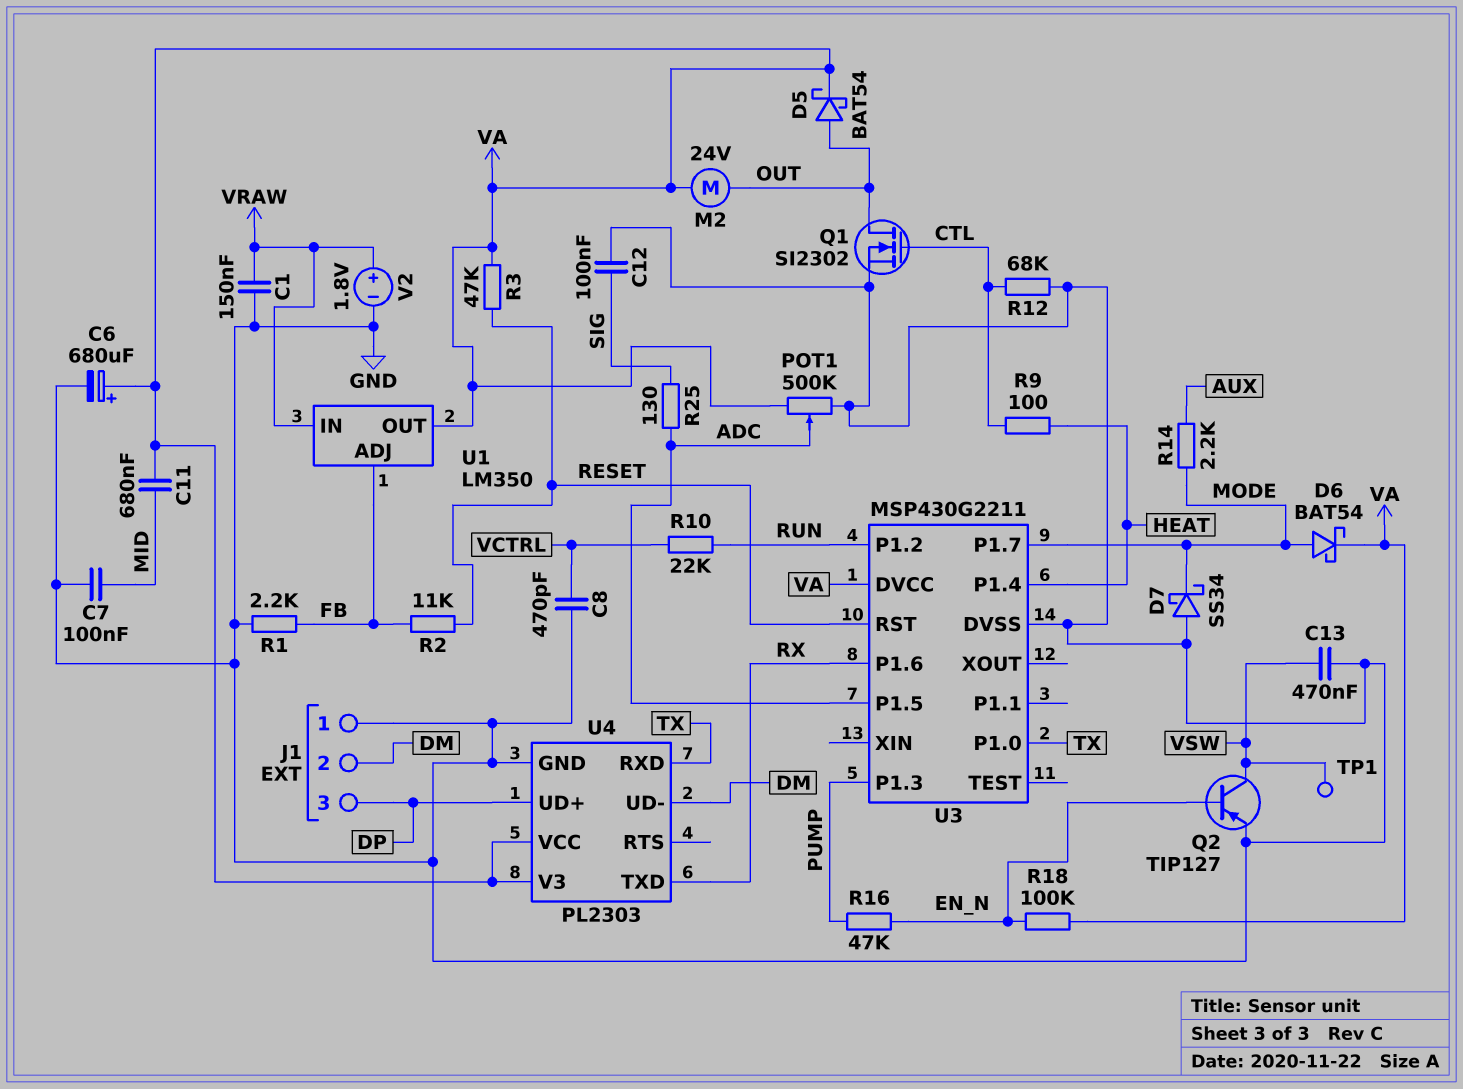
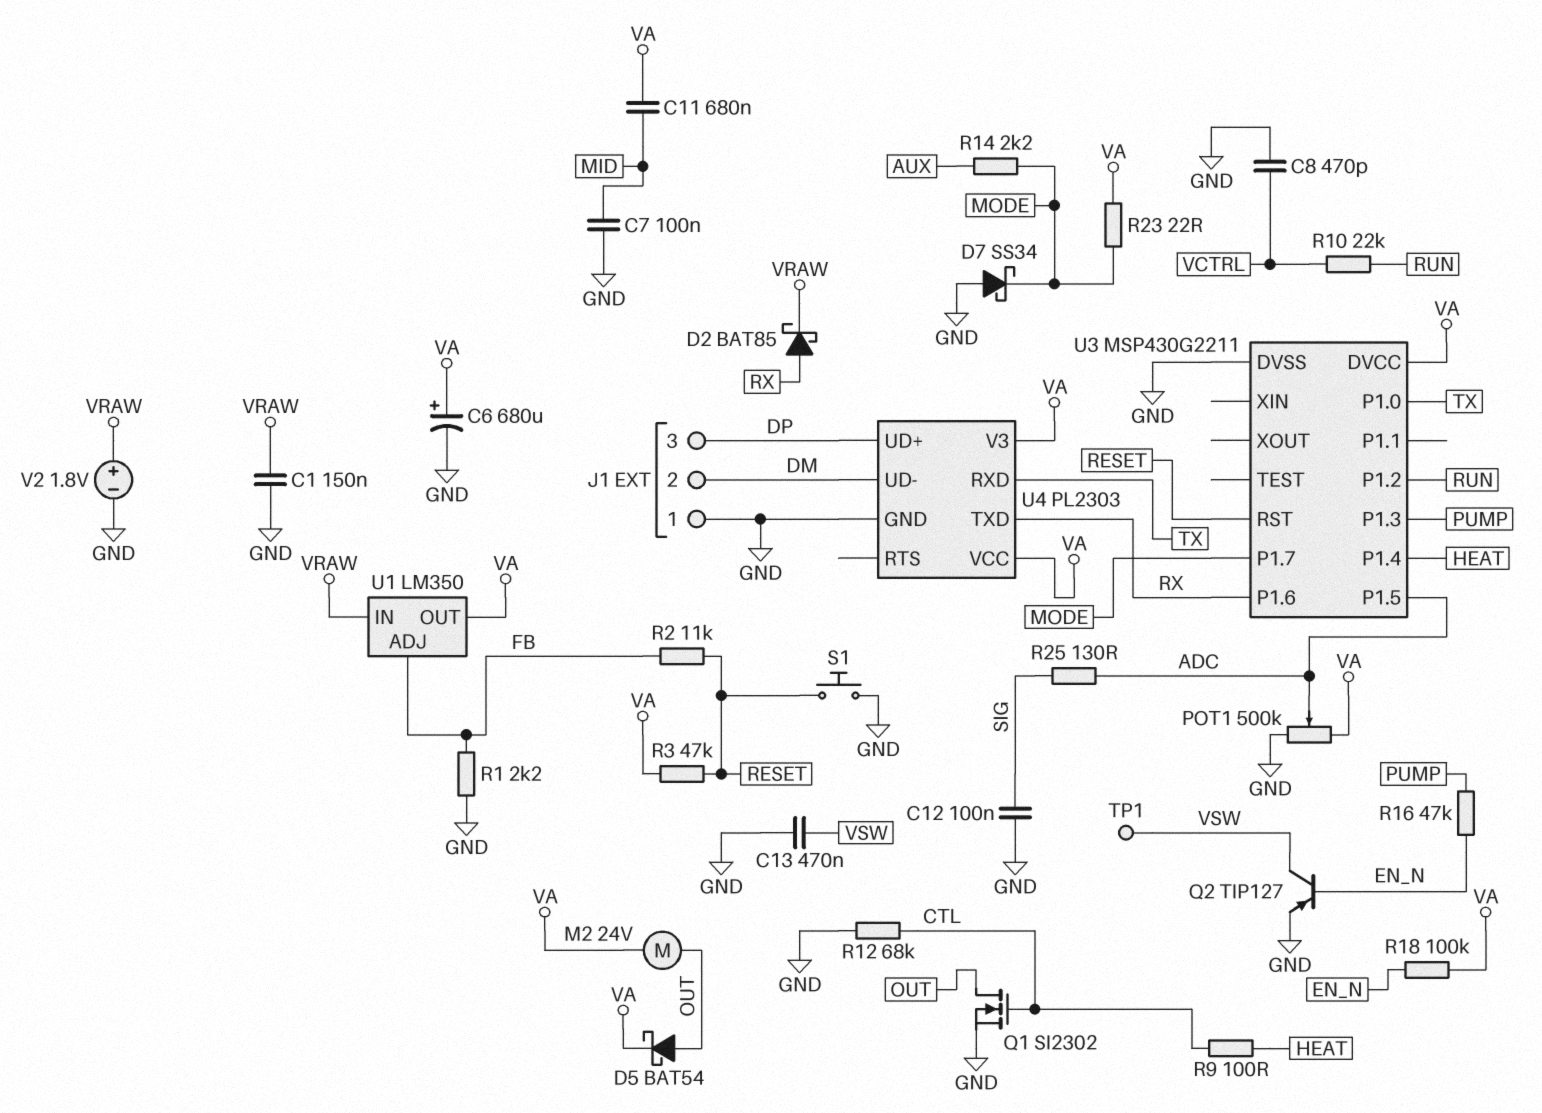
D2: none -> schottky BAT85 (A RX, K VRAW)
D6: schottky BAT54 (A MODE, K VA) -> none
R23: none -> 22 (MODE, VA)
S1: none -> button (GND, RESET)

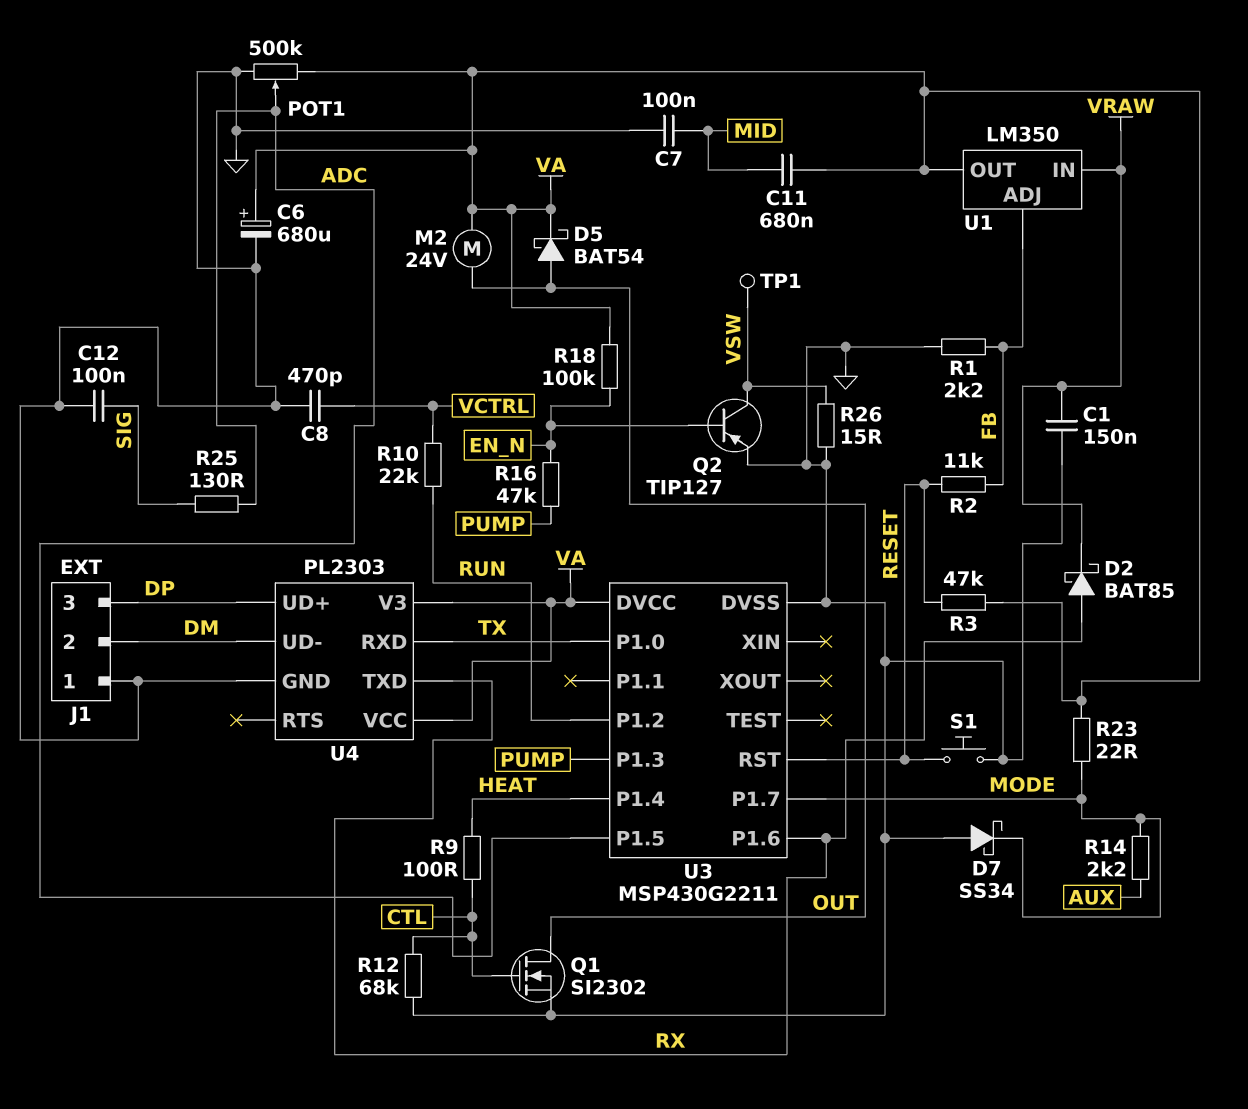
C13: 470nF (GND, VSW) -> none
R26: none -> 15 (GND, VSW)
V2: 1.8V (plus VRAW, minus GND) -> none

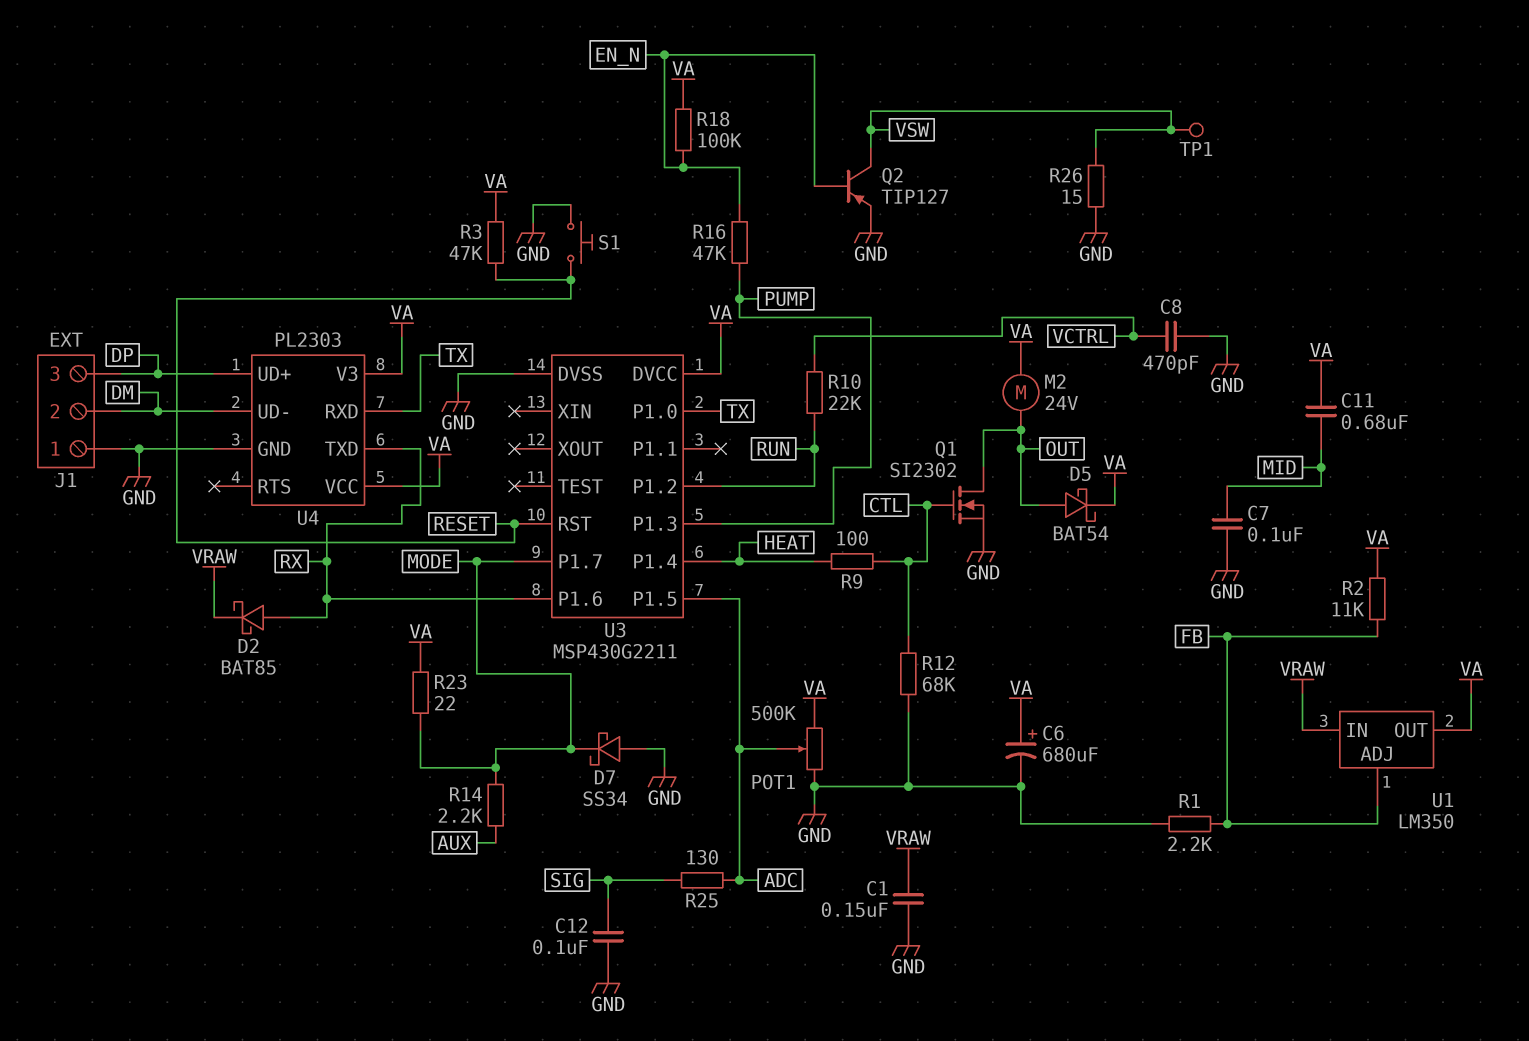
R2: 11k (FB, RESET) -> 11k (FB, VA)

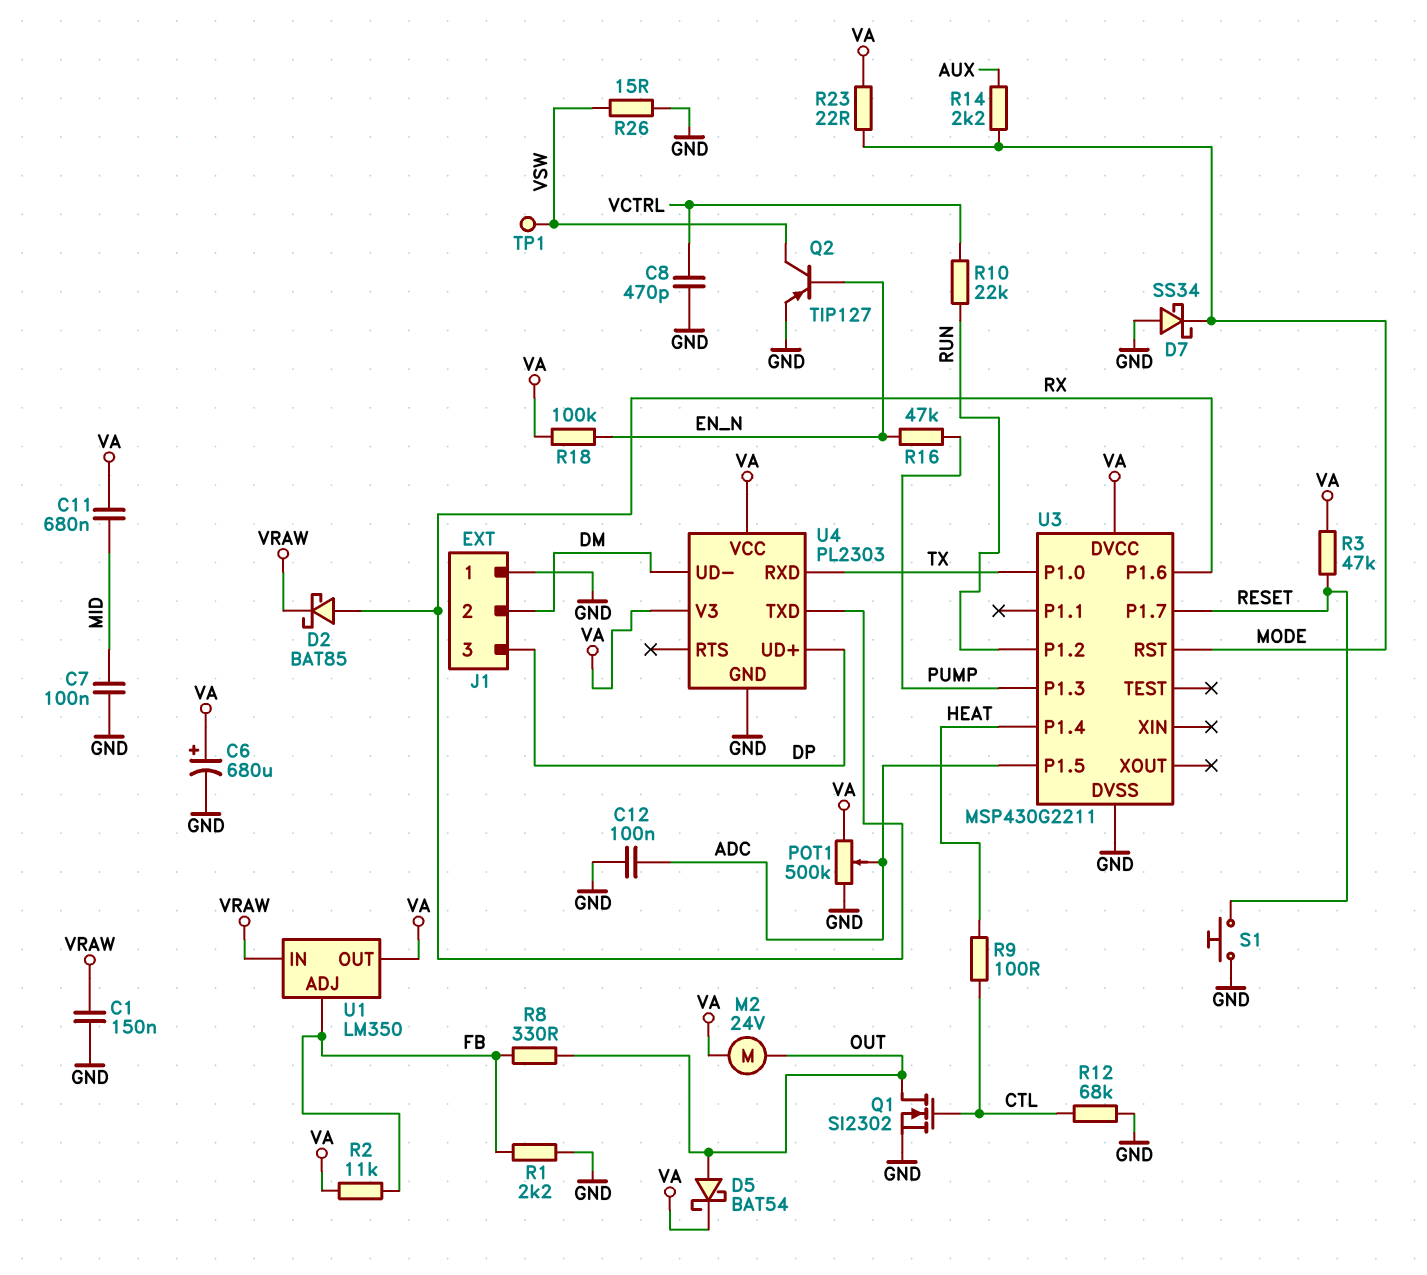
C12: 100nF (GND, SIG) -> 100nF (ADC, GND)
R8: none -> 330 (FB, OUT)
R25: 130 (ADC, SIG) -> none
U3 pin P1.7: MODE -> RESET
U3 pin RST: RESET -> MODE

